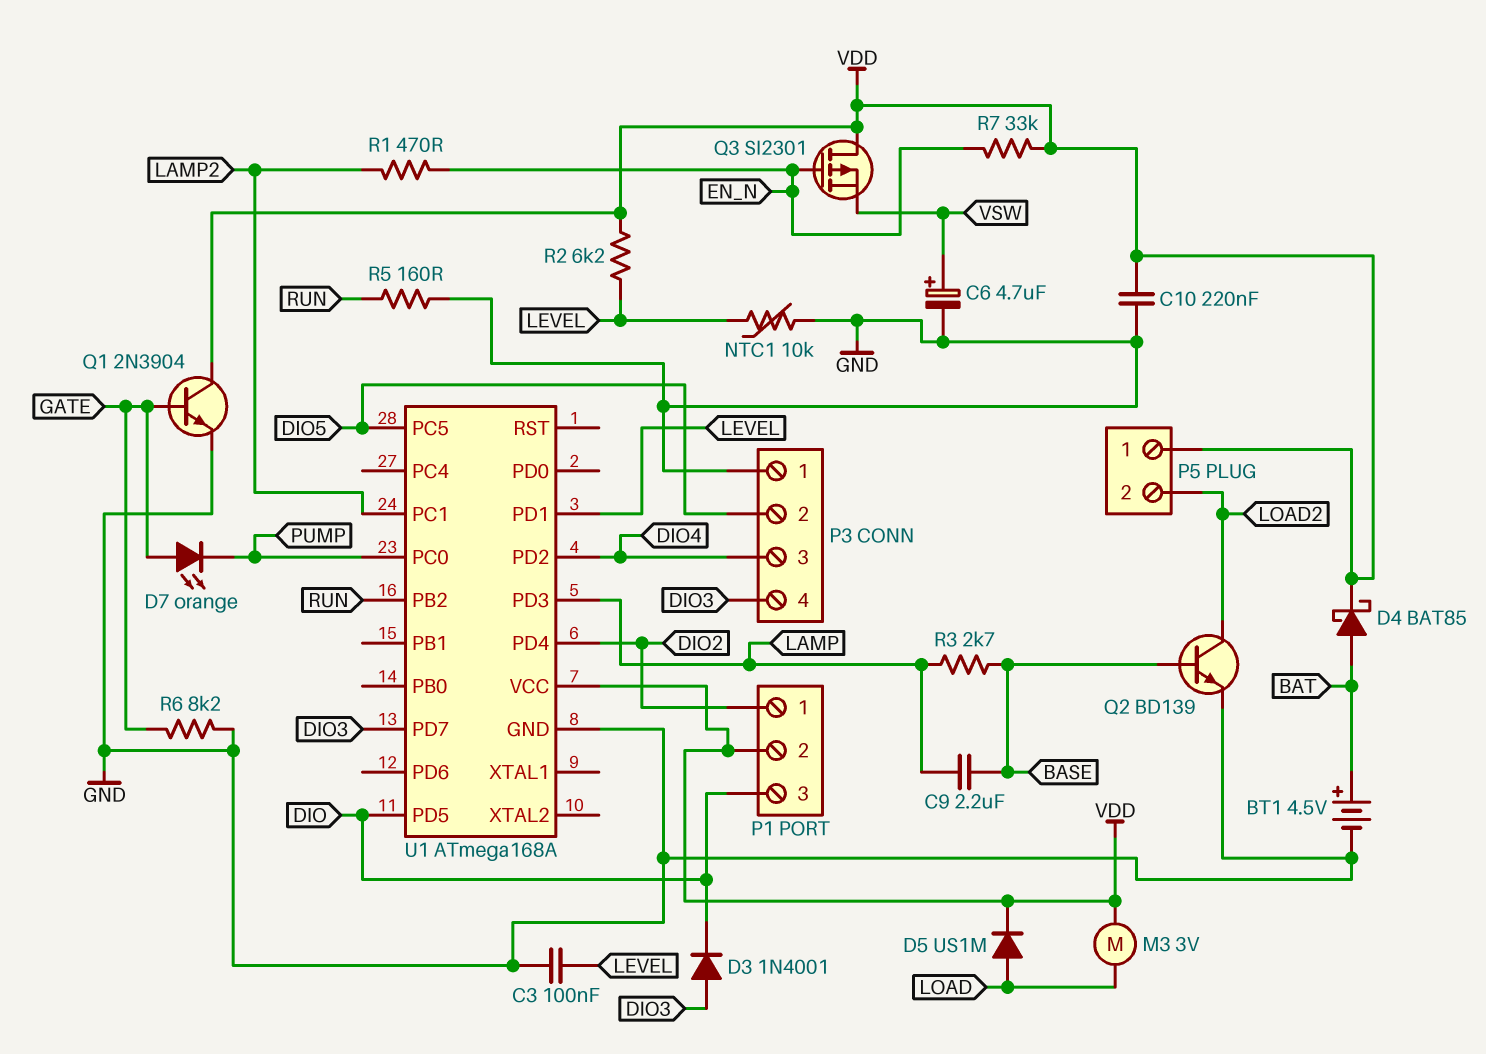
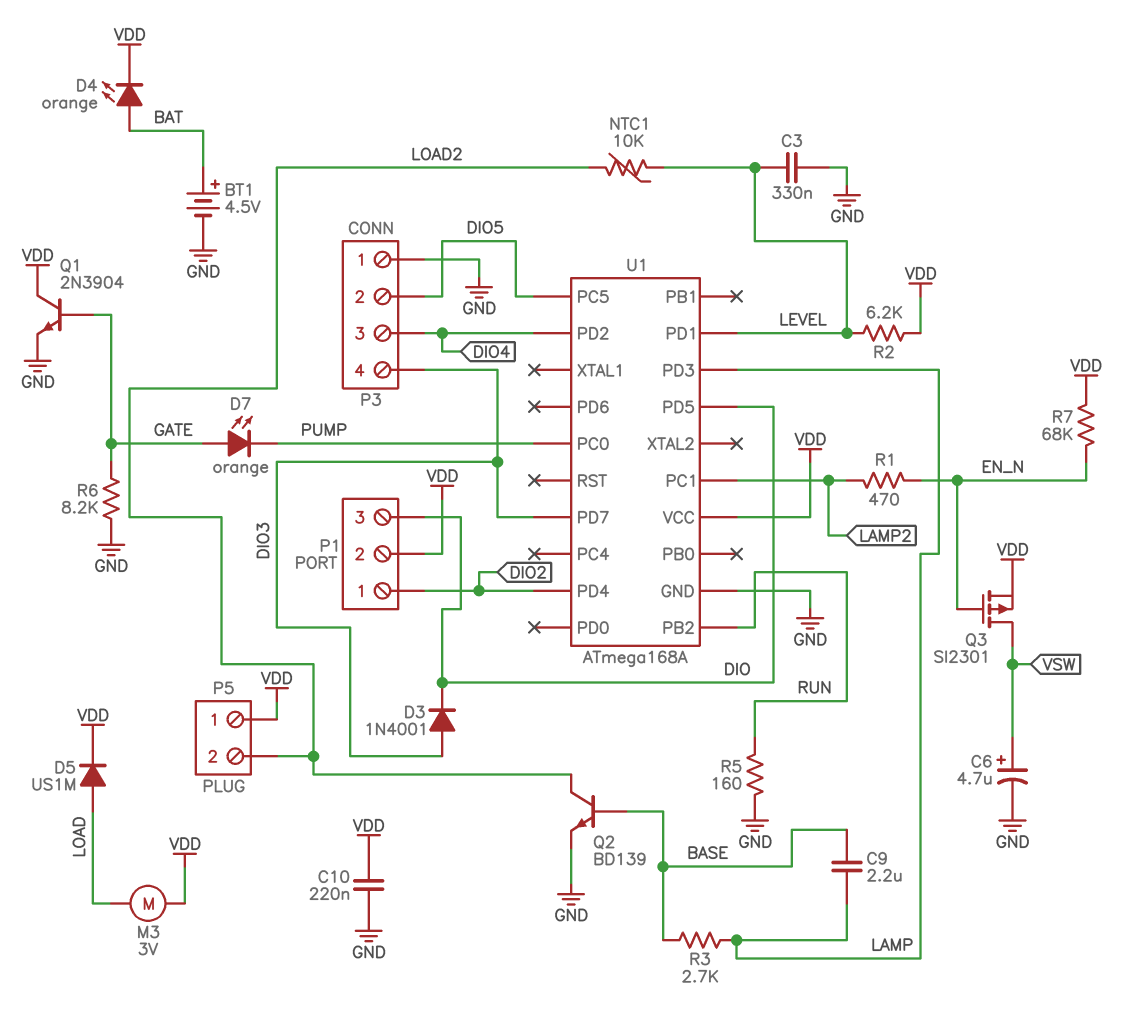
C3: 100nF (GND, LEVEL) -> 330nF (GND, LEVEL)
D4: schottky BAT85 (A BAT, K VDD) -> LED orange (A BAT, K VDD)
NTC1: 10k (GND, LEVEL) -> 10k (LEVEL, LOAD2)
Q3: PMOS SI2301 (G EN_N, D VDD, S VSW) -> PMOS SI2301 (G EN_N, D VSW, S VDD)
R7: 33k (EN_N, VDD) -> 68k (EN_N, VDD)

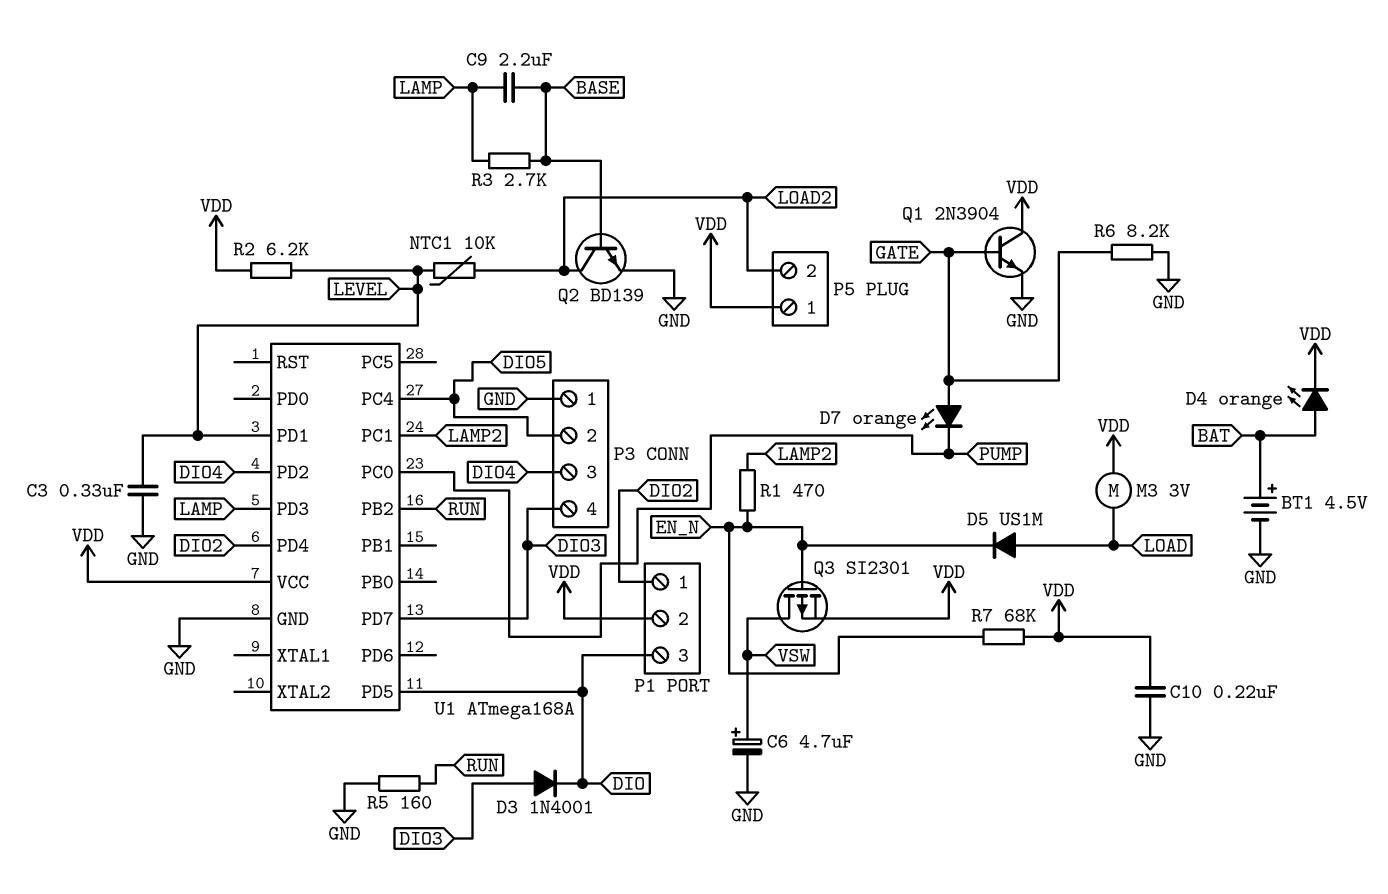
D5: diode US1M (A LOAD, K VDD) -> diode US1M (A LOAD, K EN_N)
U1 pin PC4: none -> DIO5
U1 pin PC5: DIO5 -> none

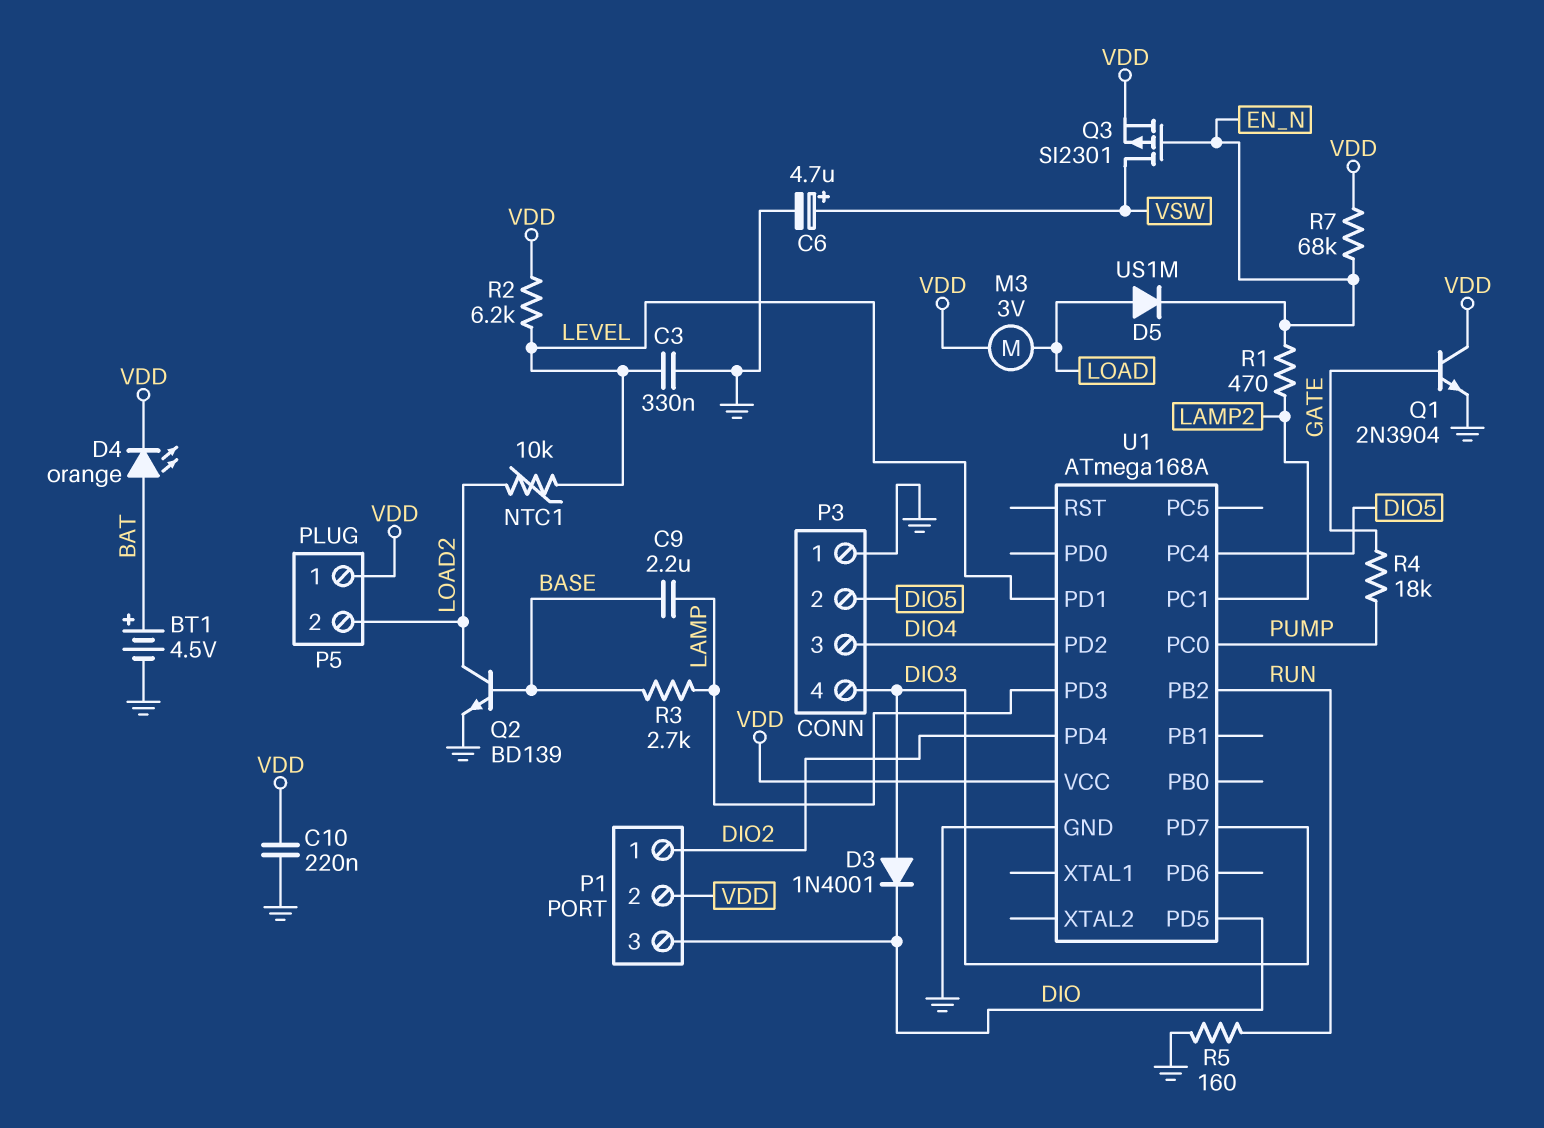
D7: LED orange (A GATE, K PUMP) -> none
R4: none -> 18k (GATE, PUMP)
R6: 8.2k (GATE, GND) -> none

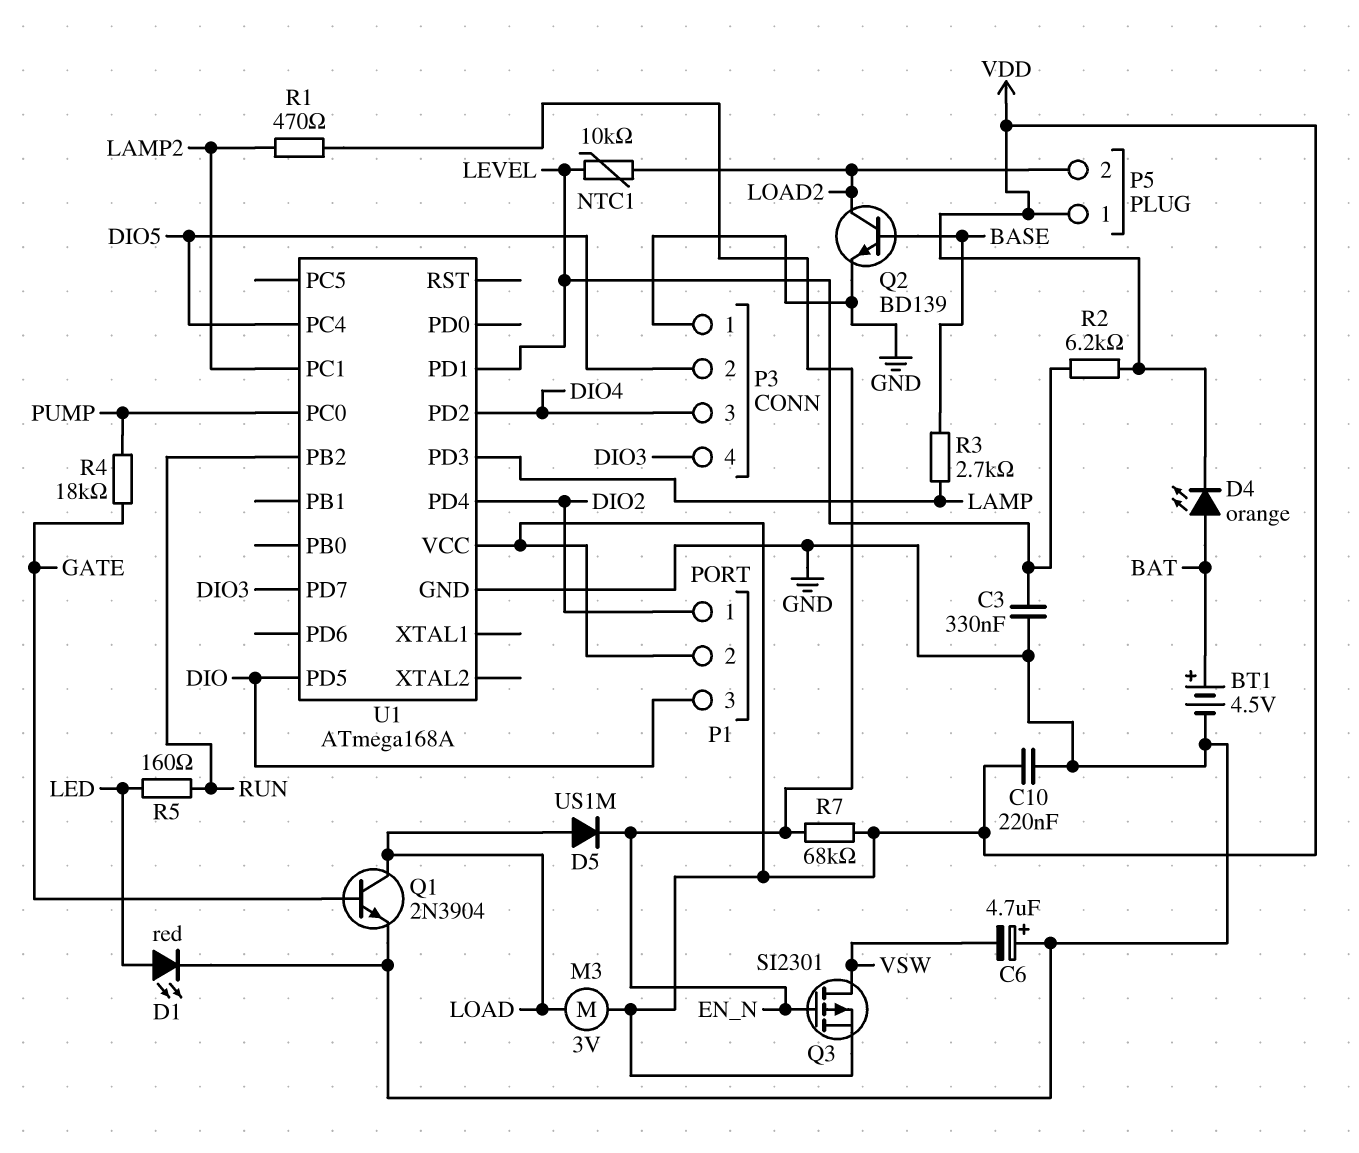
C6: 4.7uF (plus VSW, minus GND) -> 4.7uF (plus GND, minus VSW)
C9: 2.2uF (BASE, LAMP) -> none
D1: none -> LED red (A LED, K GND)
D3: diode 1N4001 (A DIO3, K DIO) -> none
Q1: NPN 2N3904 (B GATE, C VDD, E GND) -> NPN 2N3904 (B GATE, C LOAD, E GND)
R5: 160 (GND, RUN) -> 160 (LED, RUN)

